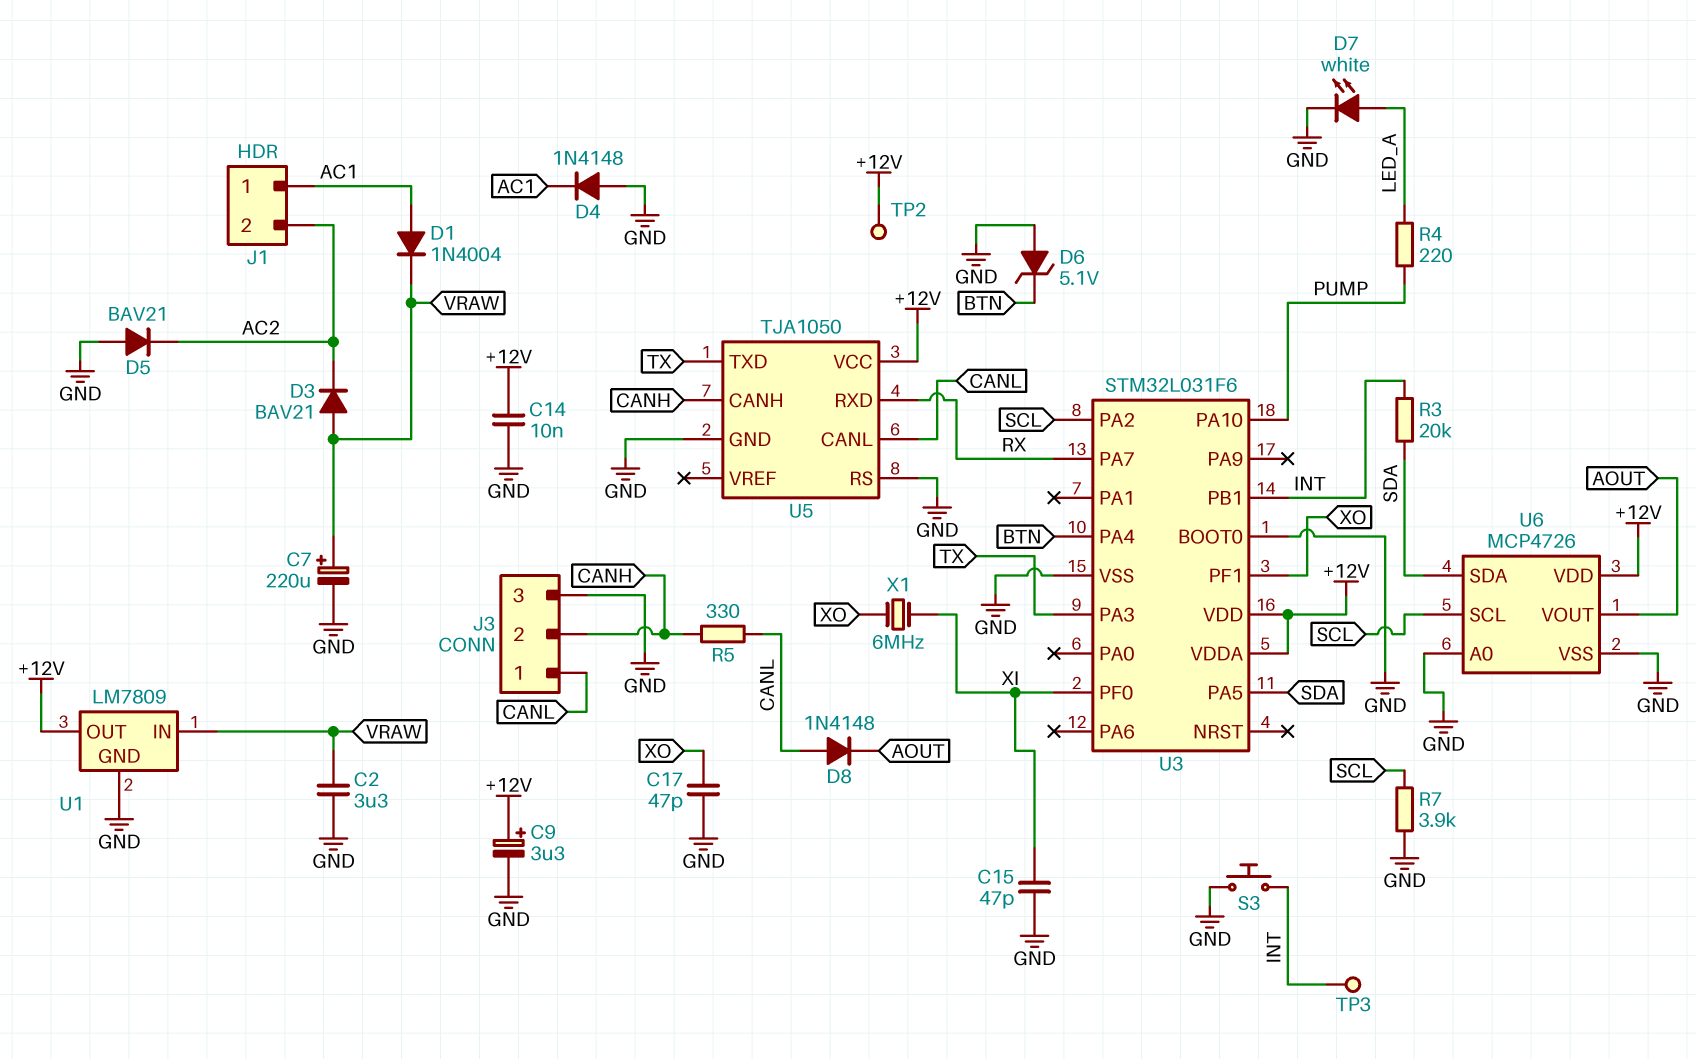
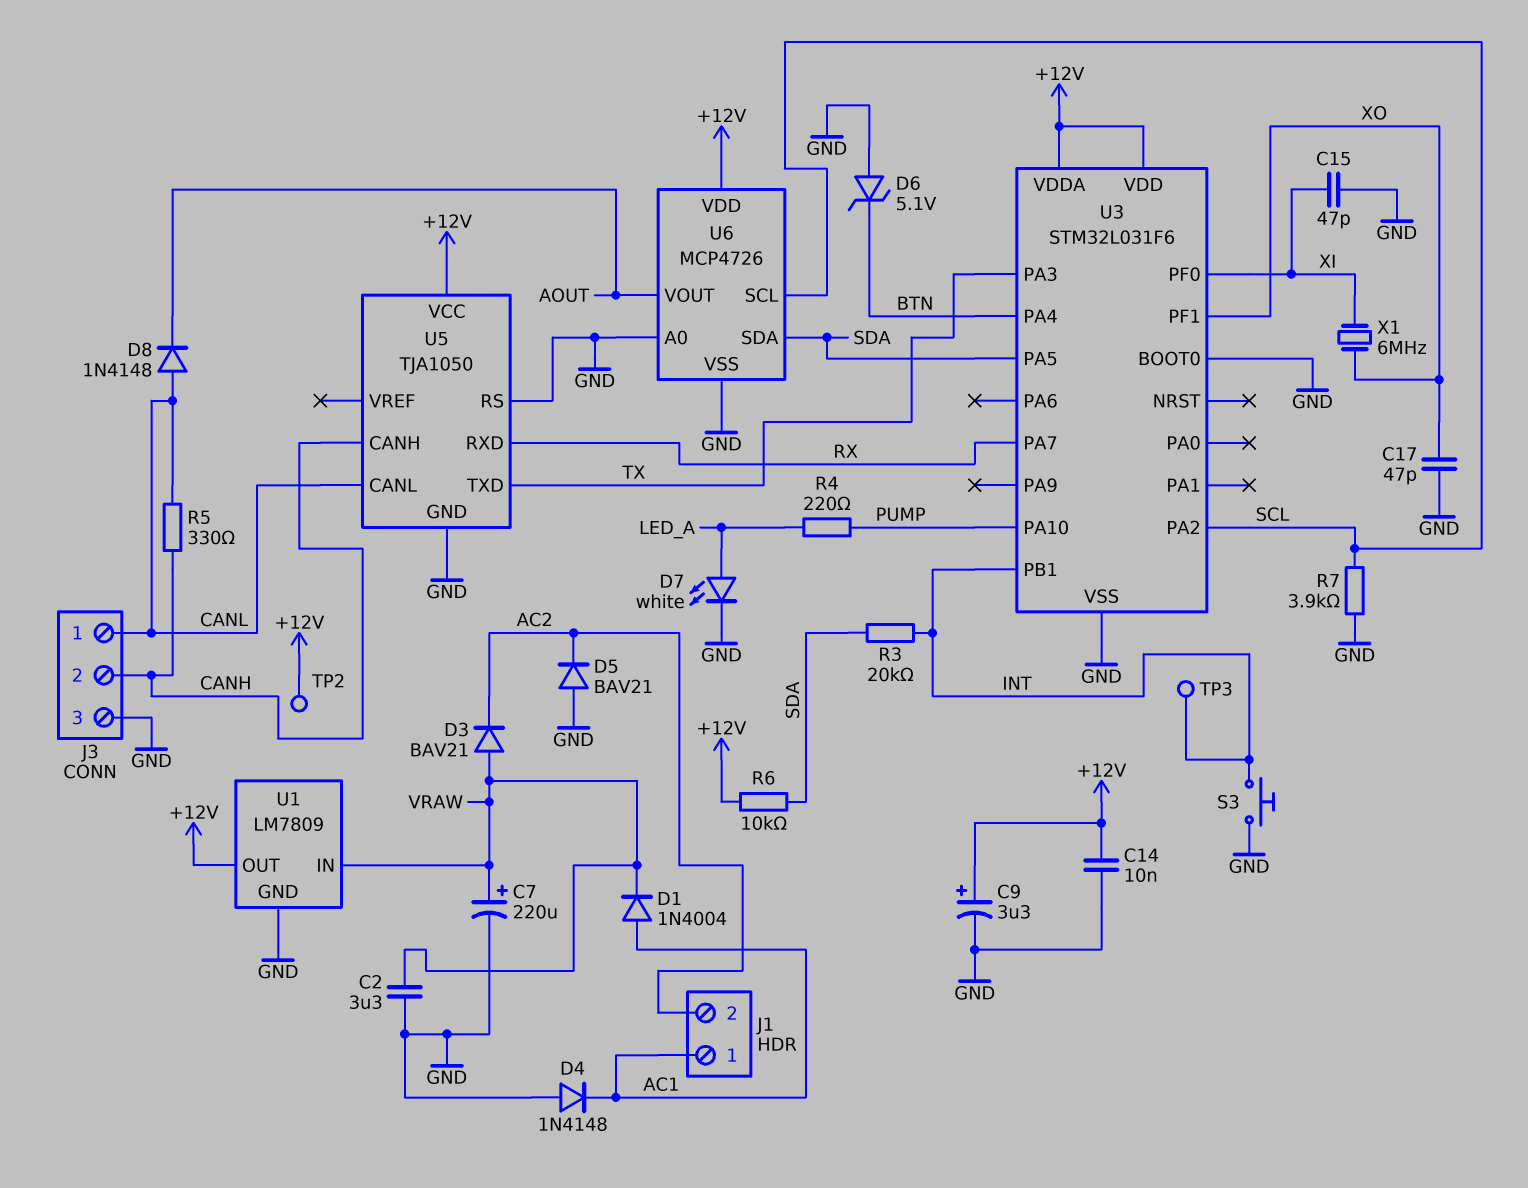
R6: none -> 10k (+12V, SDA)

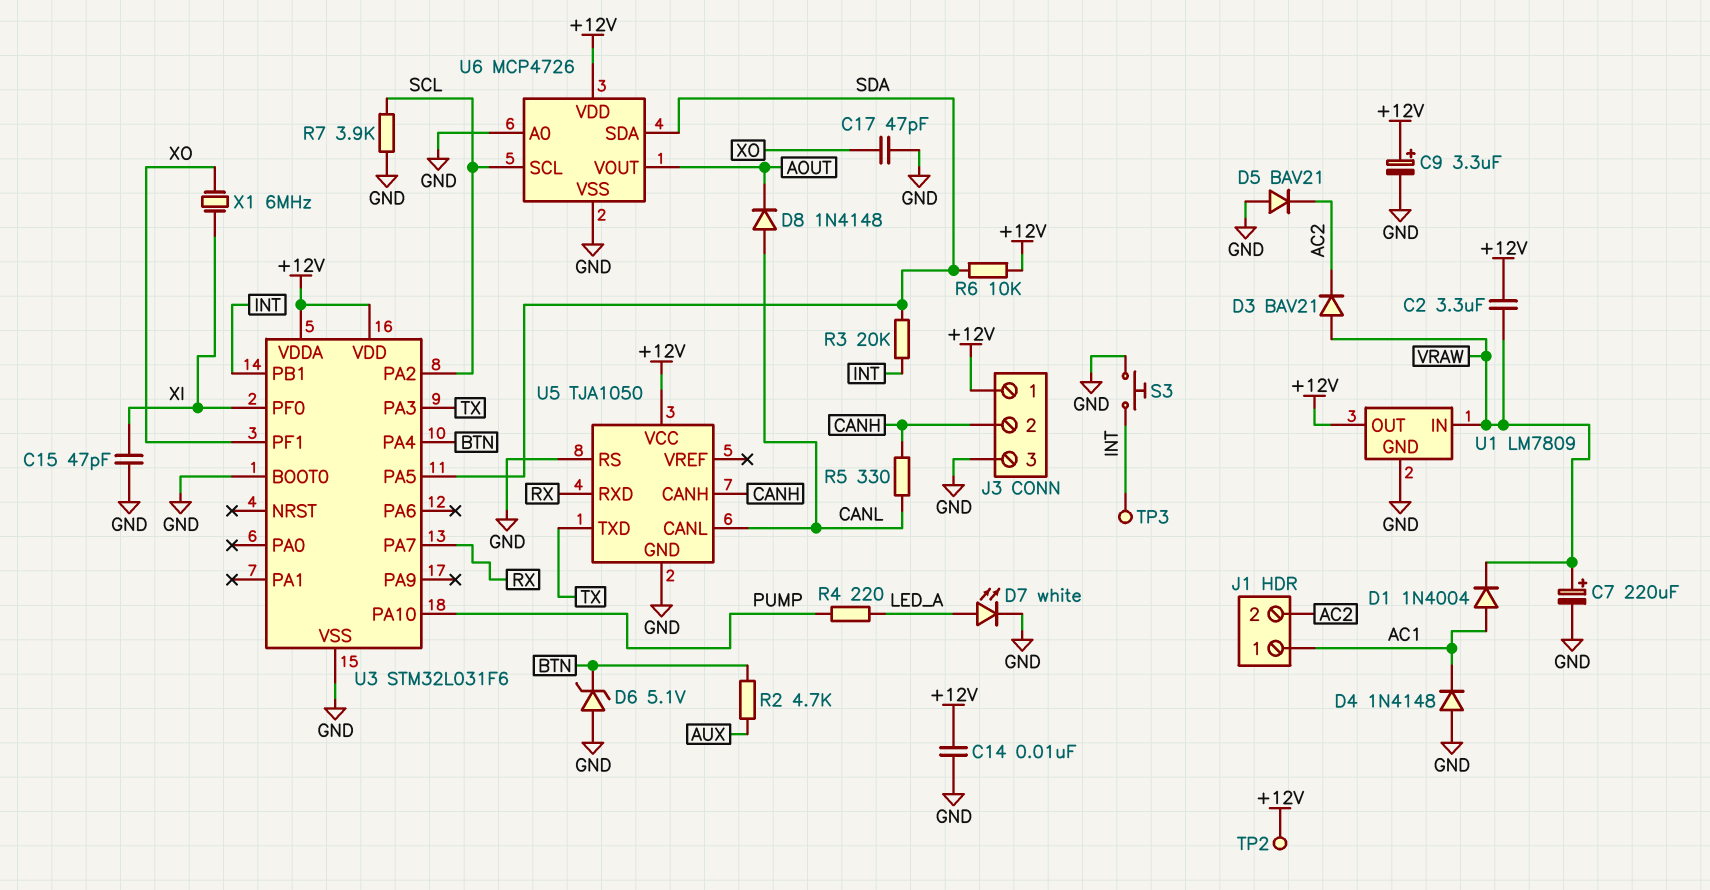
C2: 3.3uF (GND, VRAW) -> 3.3uF (+12V, VRAW)
J3 pin 1: CANL -> +12V
R2: none -> 4.7k (AUX, BTN)

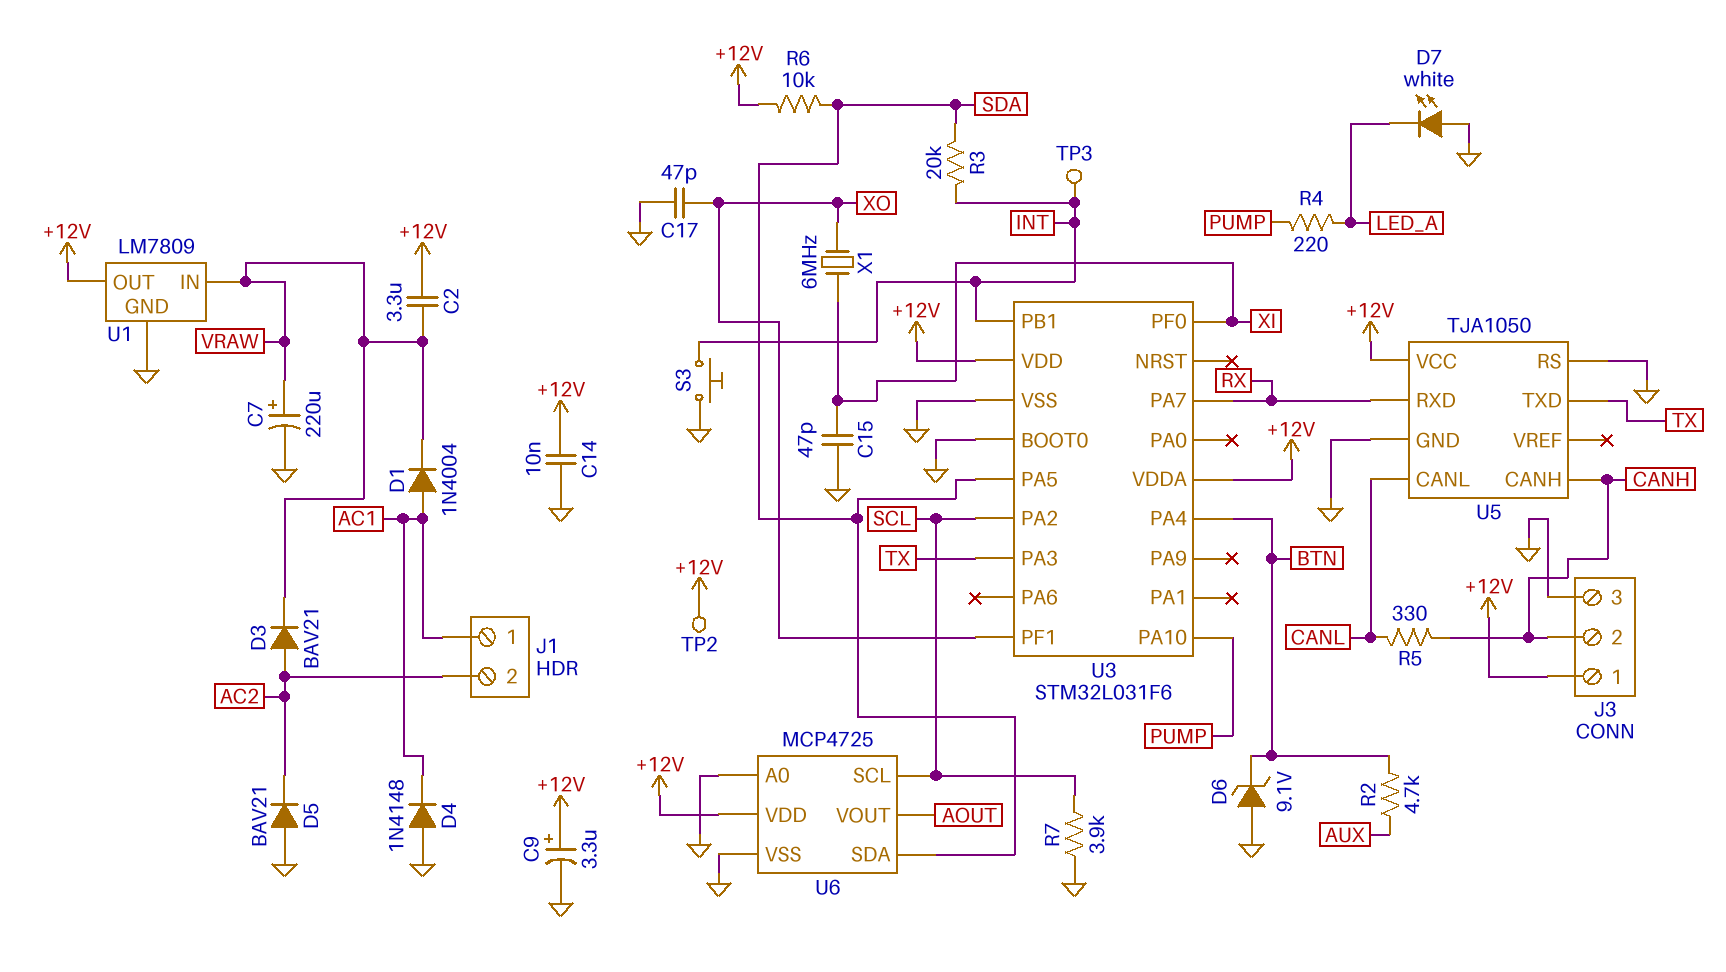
D3: diode BAV21 (A VRAW, K AC2) -> diode BAV21 (A AC2, K VRAW)
D6: zener 5.1V (A GND, K BTN) -> zener 9.1V (A GND, K BTN)
D7: LED white (A LED_A, K GND) -> LED white (A GND, K LED_A)
D8: diode 1N4148 (A CANL, K AOUT) -> none
U6: MCP4726 -> MCP4725

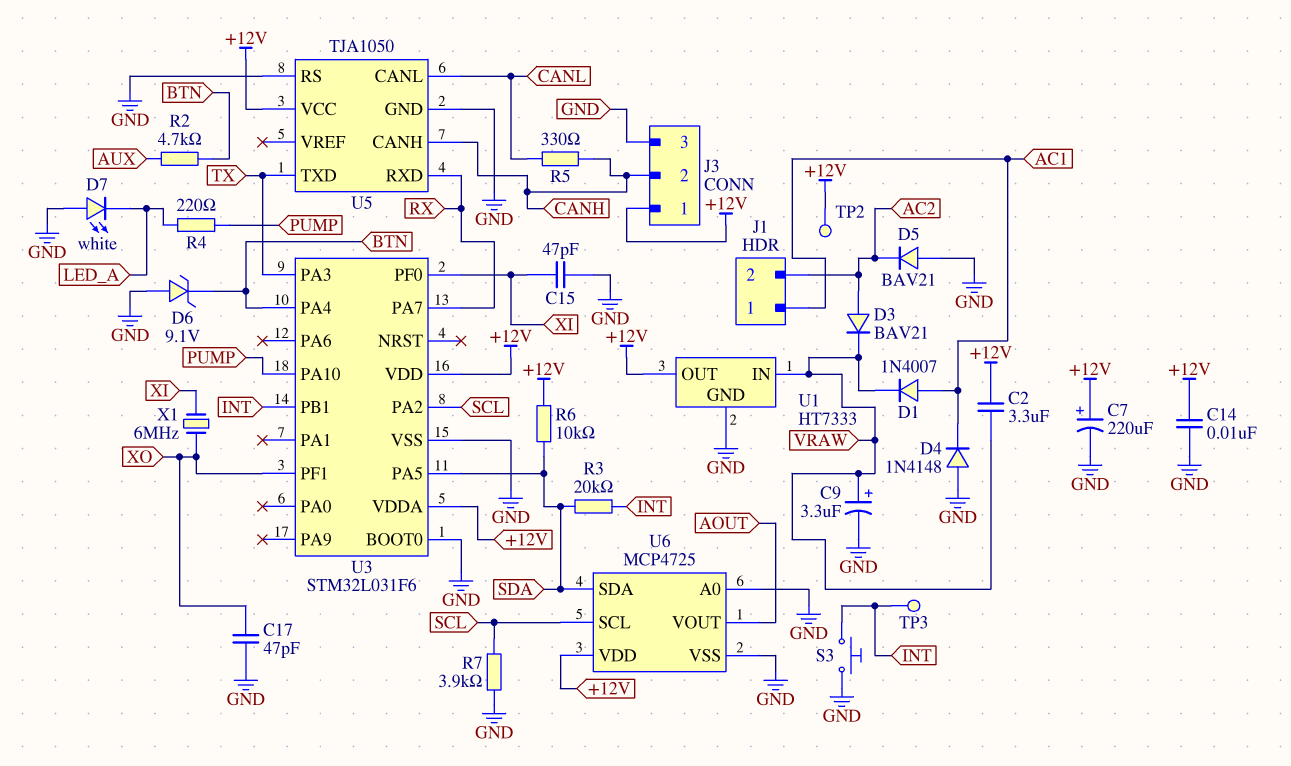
C7: 220uF (plus VRAW, minus GND) -> 220uF (plus +12V, minus GND)
C9: 3.3uF (plus +12V, minus GND) -> 3.3uF (plus VRAW, minus GND)
D1: diode 1N4004 (A AC1, K VRAW) -> diode 1N4007 (A AC1, K VRAW)
U1: LM7809 -> HT7333

